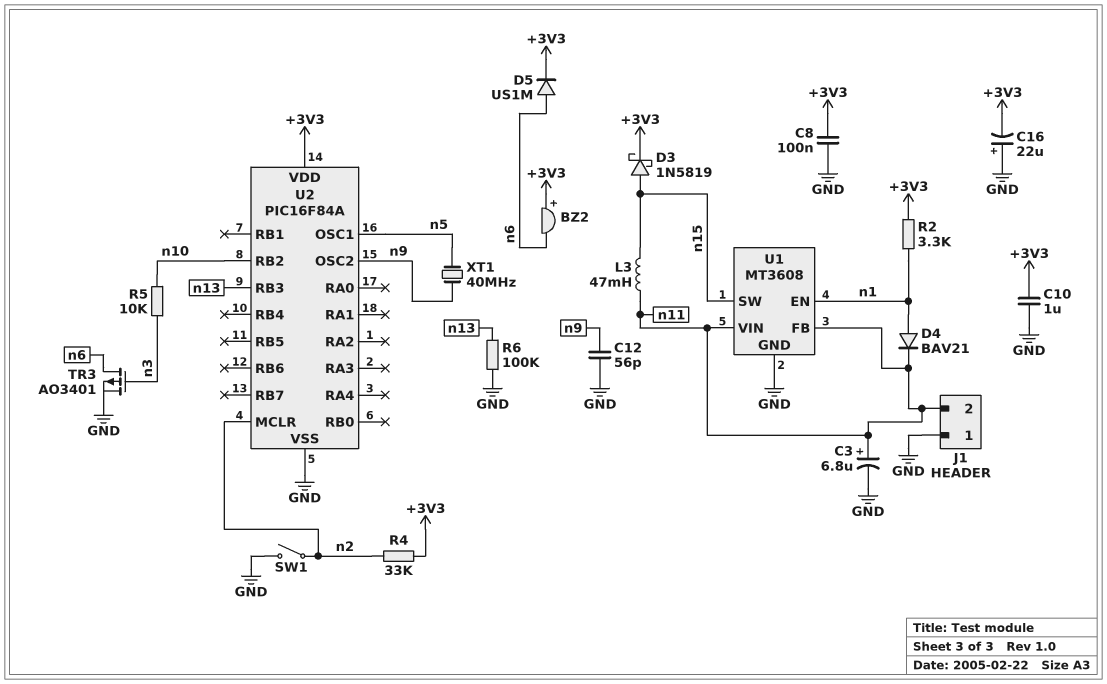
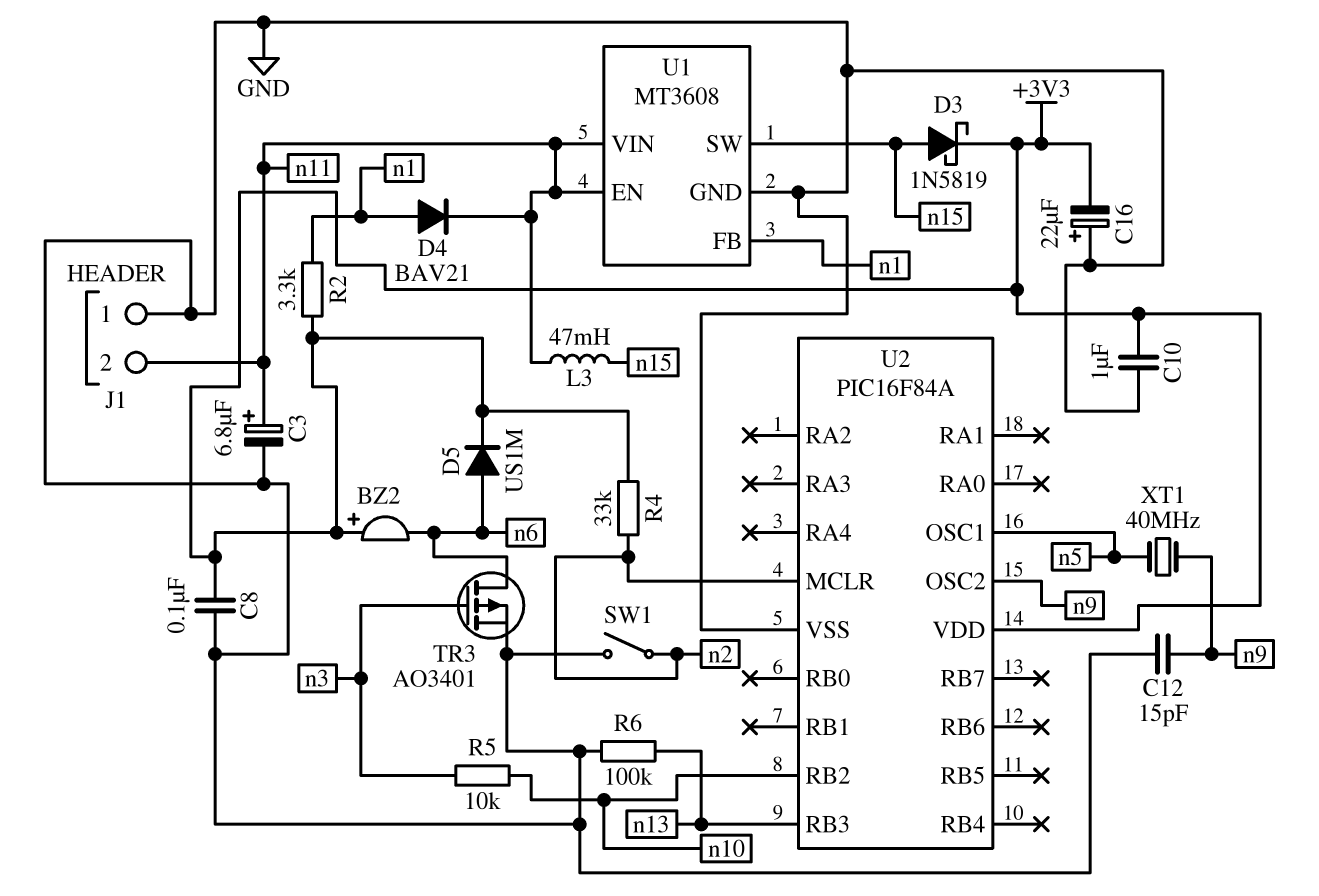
C12: 56pF (GND, n9) -> 15pF (GND, n9)
U1 pin EN: n1 -> n11
U1 pin FB: n11 -> n1

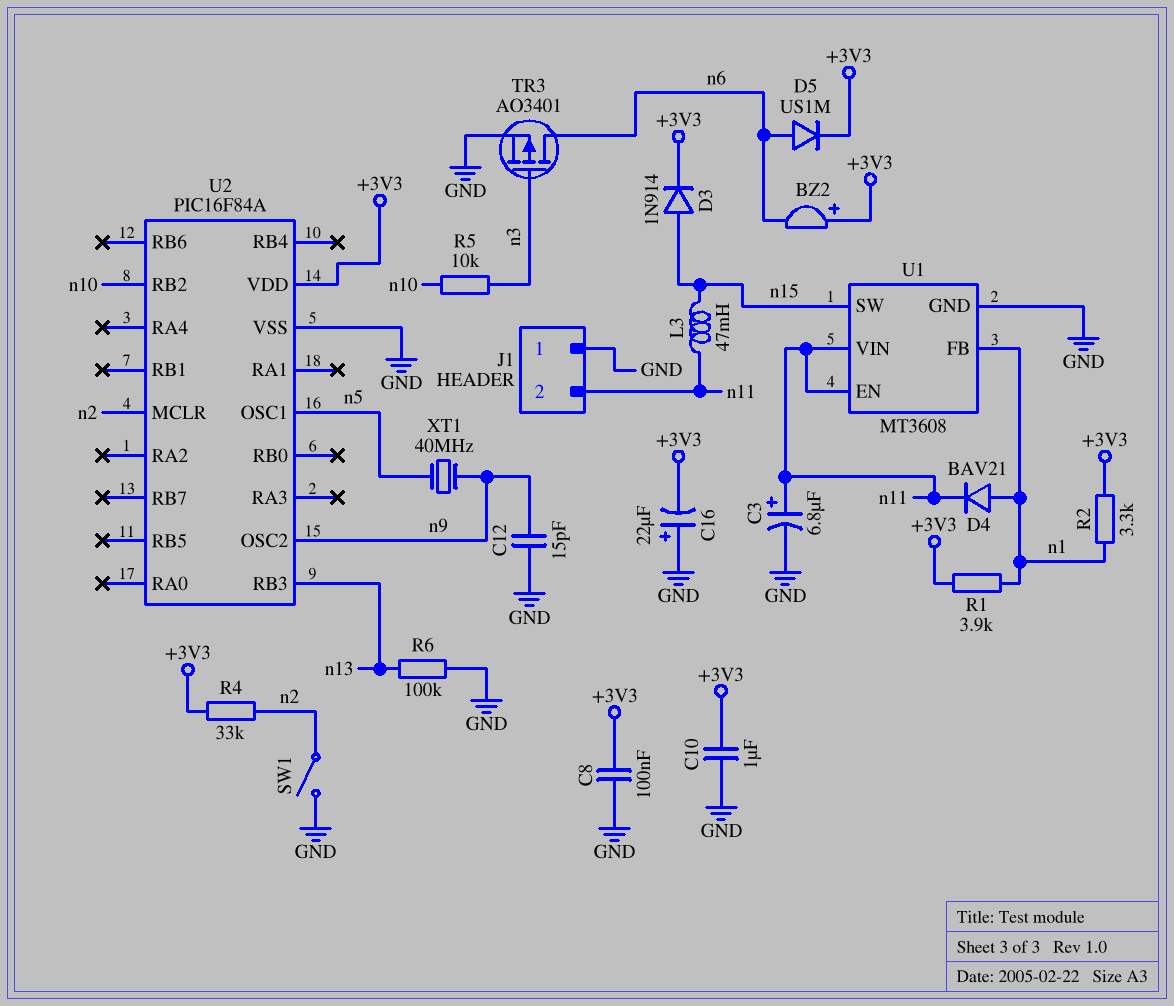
D3: schottky 1N5819 (A n15, K +3V3) -> diode 1N914 (A n15, K +3V3)
R1: none -> 3.9k (+3V3, n1)

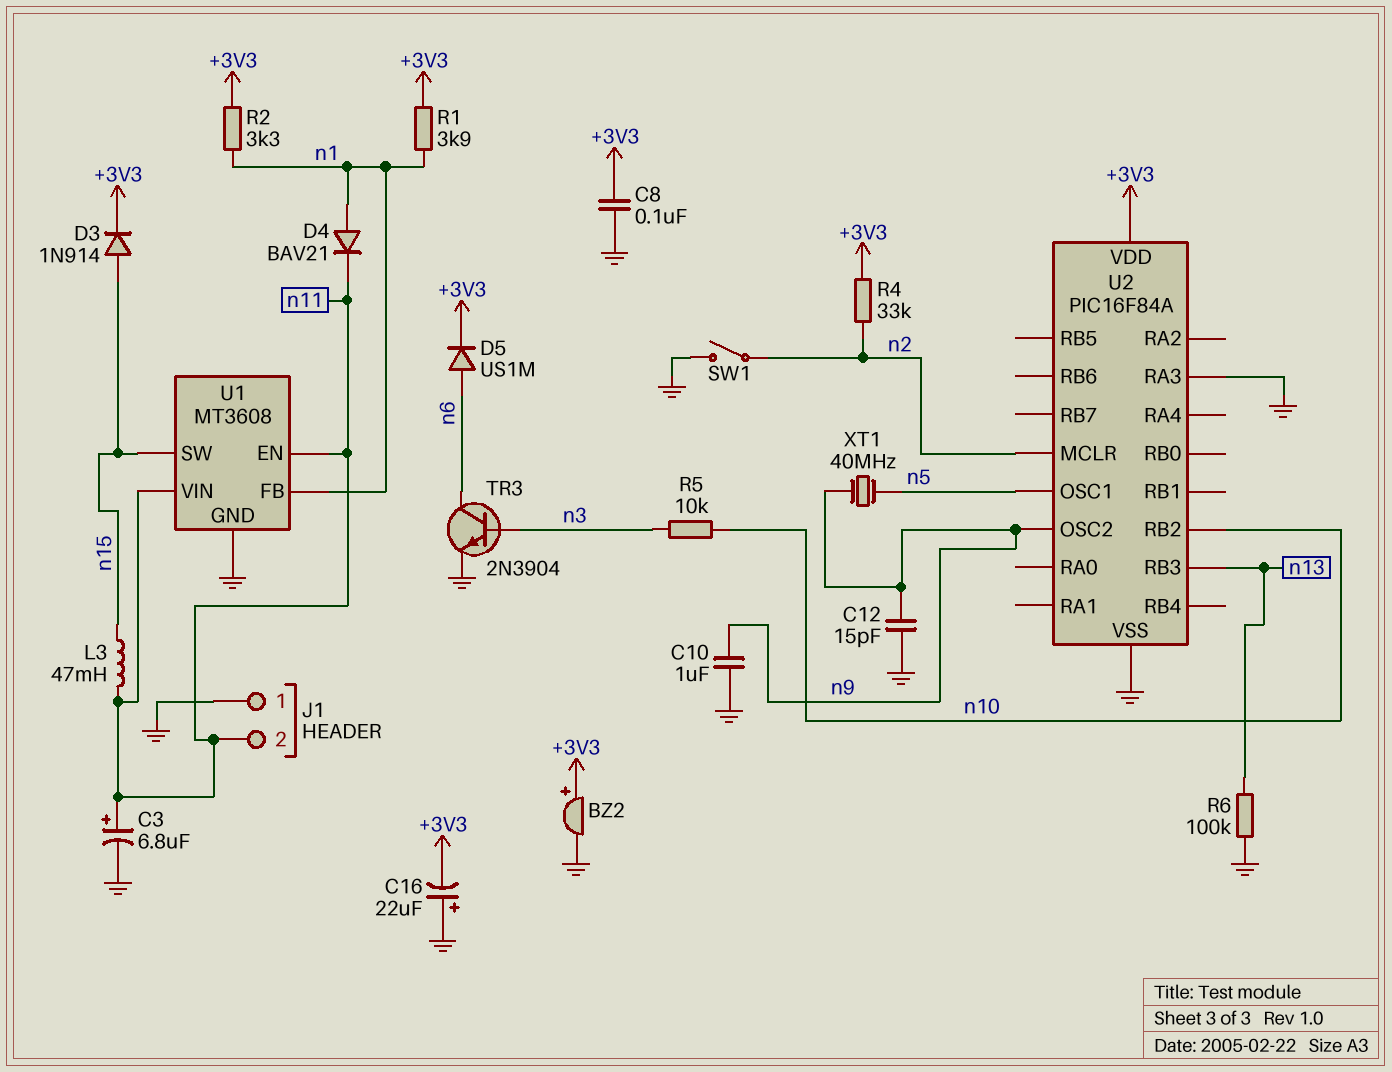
BZ2: buzzer (plus +3V3, minus n6) -> buzzer (plus +3V3, minus GND)
C10: 1uF (+3V3, GND) -> 1uF (GND, n9)
TR3: PMOS AO3401 (G n3, D n6, S GND) -> NPN 2N3904 (B n3, C n6, E GND)
U2 pin RA3: none -> GND

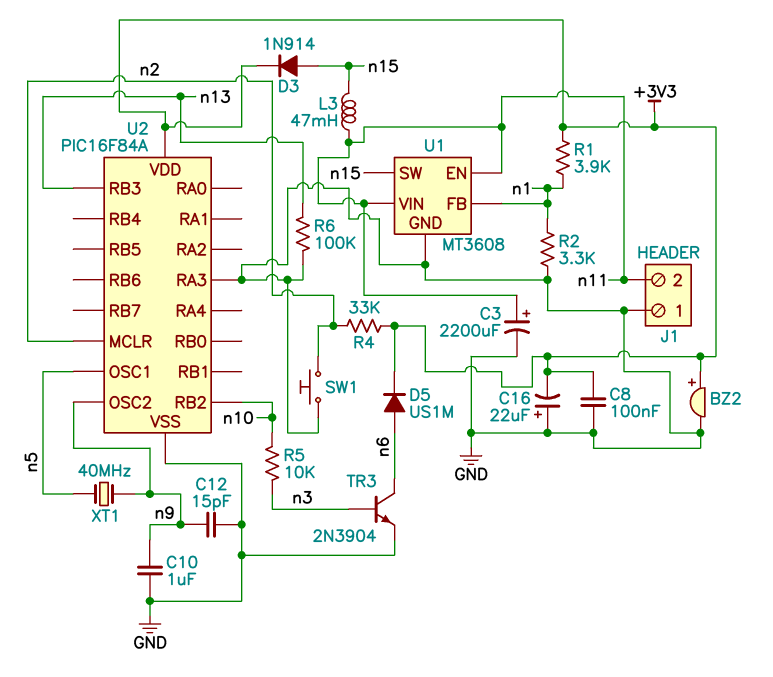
C3: 6.8uF (plus n11, minus GND) -> 2200uF (plus n11, minus GND)
D4: diode BAV21 (A n1, K n11) -> none
R2: 3.3k (+3V3, n1) -> 3.3k (GND, n1)
SW1: switch (GND, n2) -> button (GND, n2)

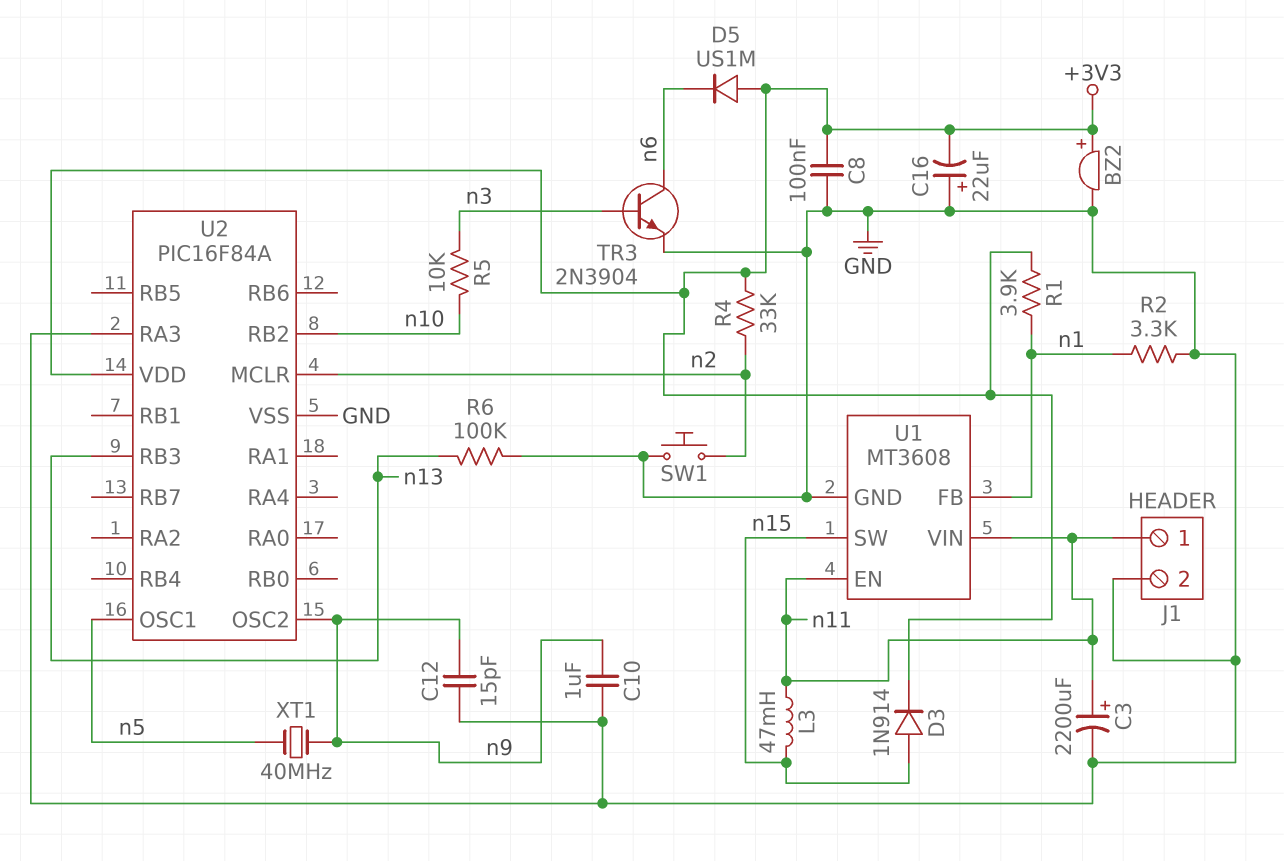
D5: diode US1M (A n6, K +3V3) -> diode US1M (A +3V3, K n6)
J1 pin 1: GND -> n11
J1 pin 2: n11 -> GND

